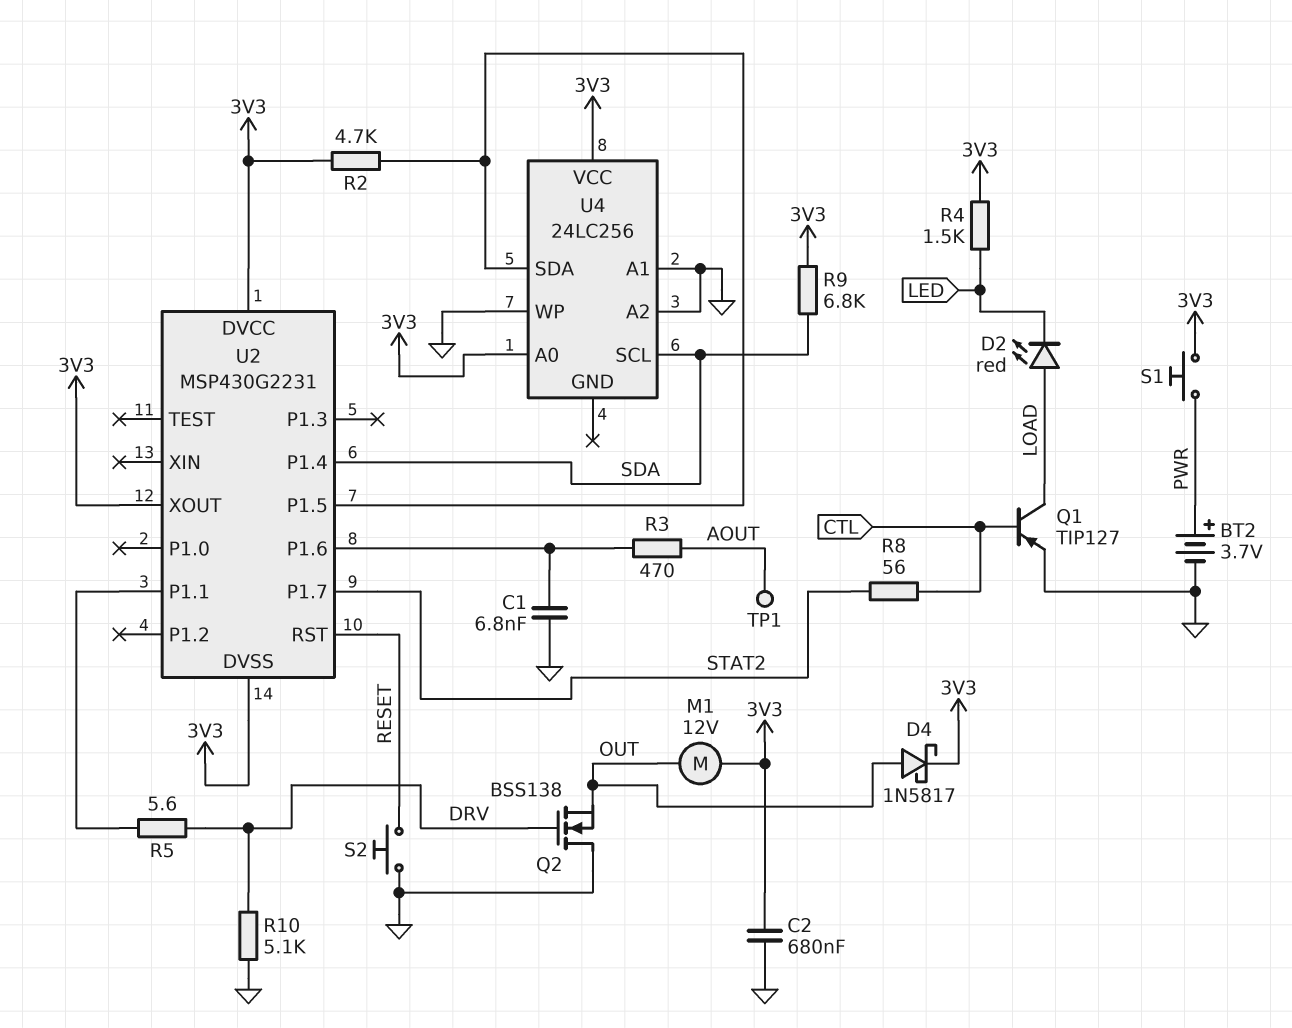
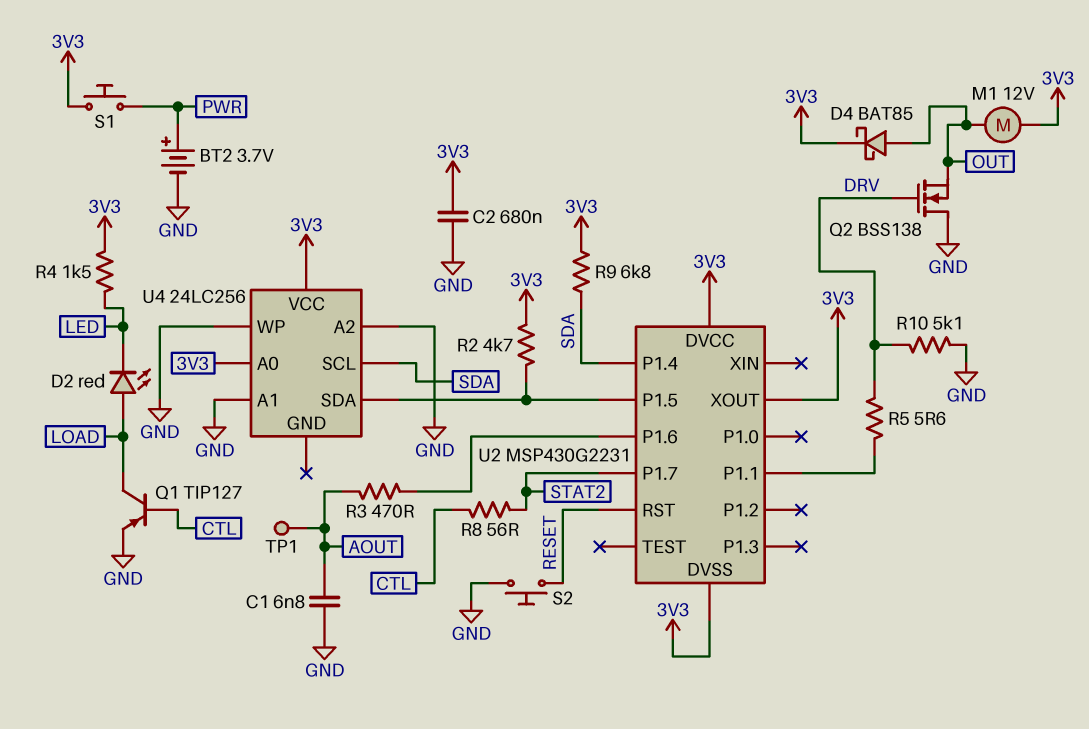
C1: 6.8nF (GND, U2/P1.6) -> 6.8nF (AOUT, GND)
D4: schottky 1N5817 (A OUT, K 3V3) -> schottky BAT85 (A OUT, K 3V3)

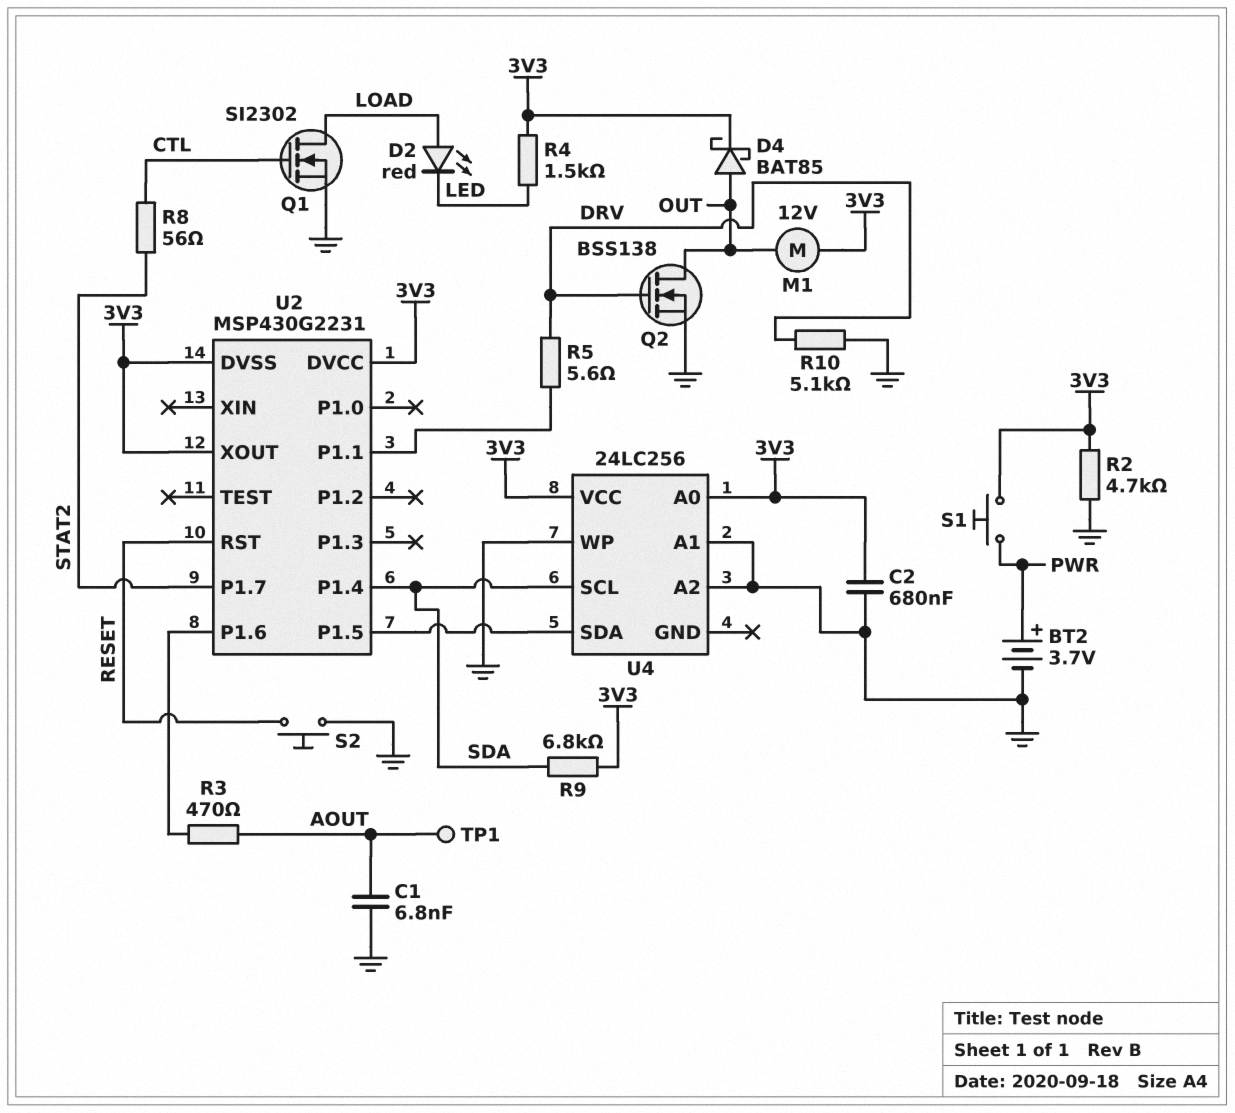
Q1: PNP TIP127 (B CTL, C LOAD, E GND) -> NMOS SI2302 (G CTL, D LOAD, S GND)
Q2: NMOS BSS138 (G DRV, D GND, S OUT) -> NMOS BSS138 (G DRV, D OUT, S GND)
R2: 4.7k (3V3, U2/P1.5) -> 4.7k (3V3, GND)

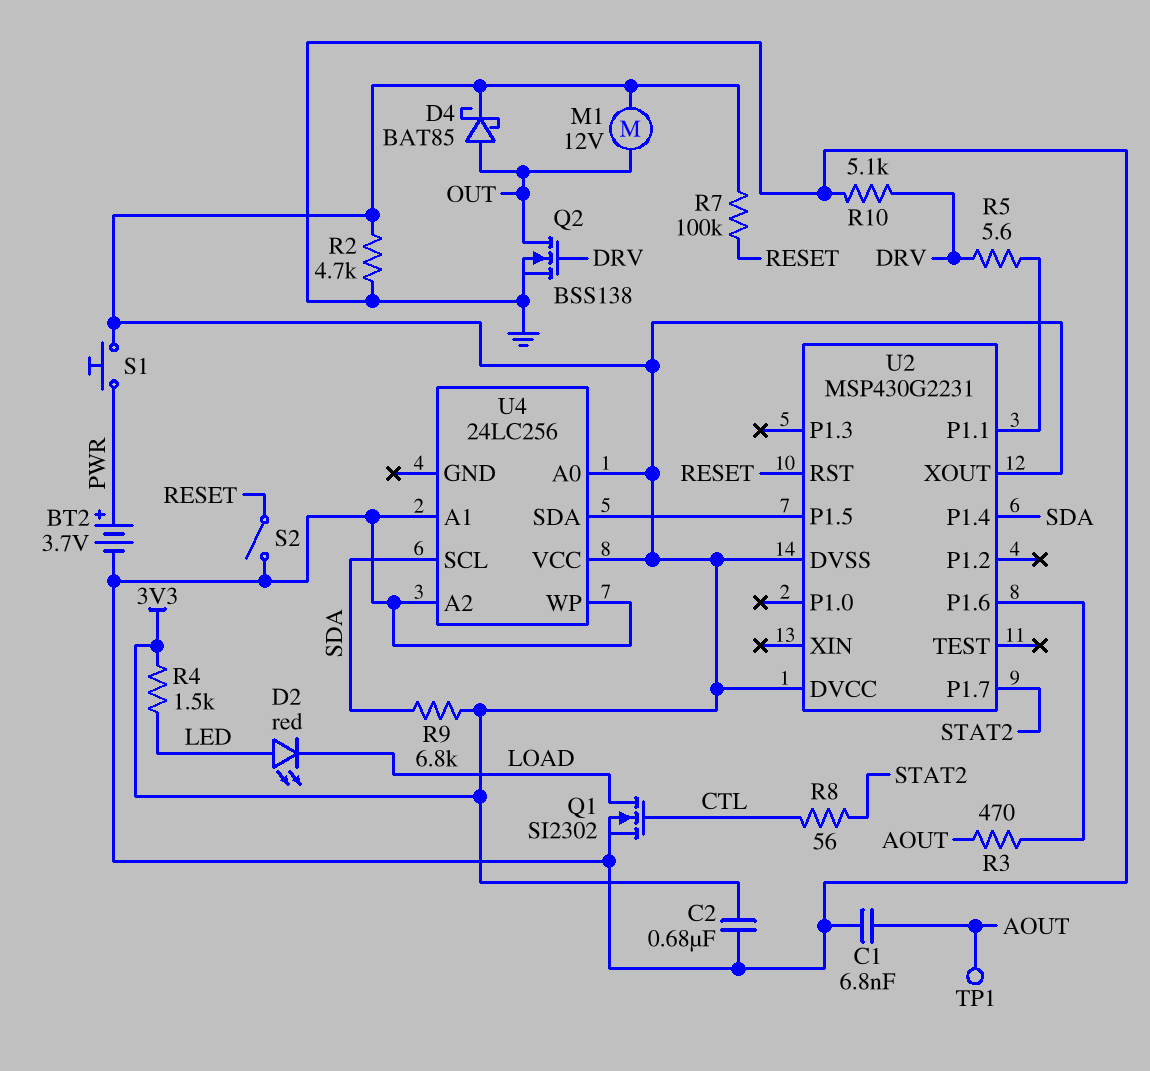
D2: LED red (A LOAD, K LED) -> LED red (A LED, K LOAD)
R7: none -> 100k (3V3, RESET)
S2: button (GND, RESET) -> switch (GND, RESET)

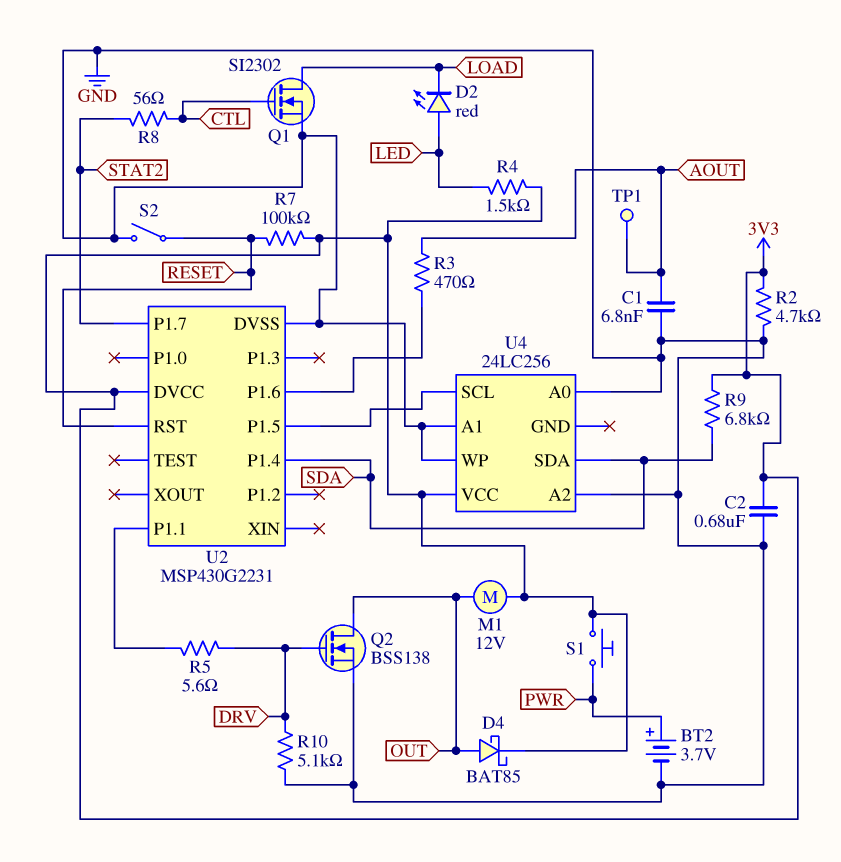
U2 pin DVSS: 3V3 -> GND
U2 pin XOUT: 3V3 -> none
U4 pin A0: 3V3 -> GND
U4 pin SCL: SDA -> U2/P1.5
U4 pin SDA: U2/P1.5 -> SDA

